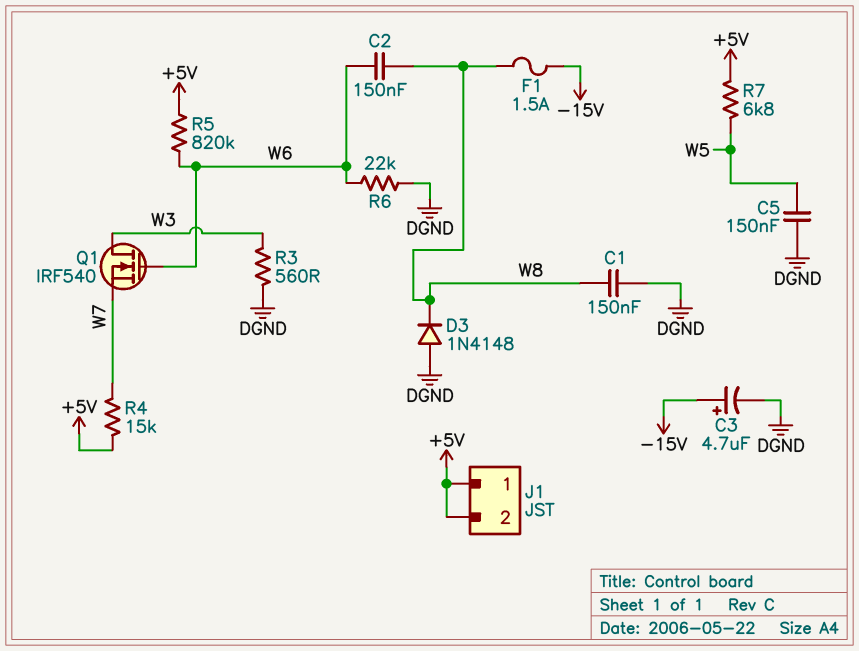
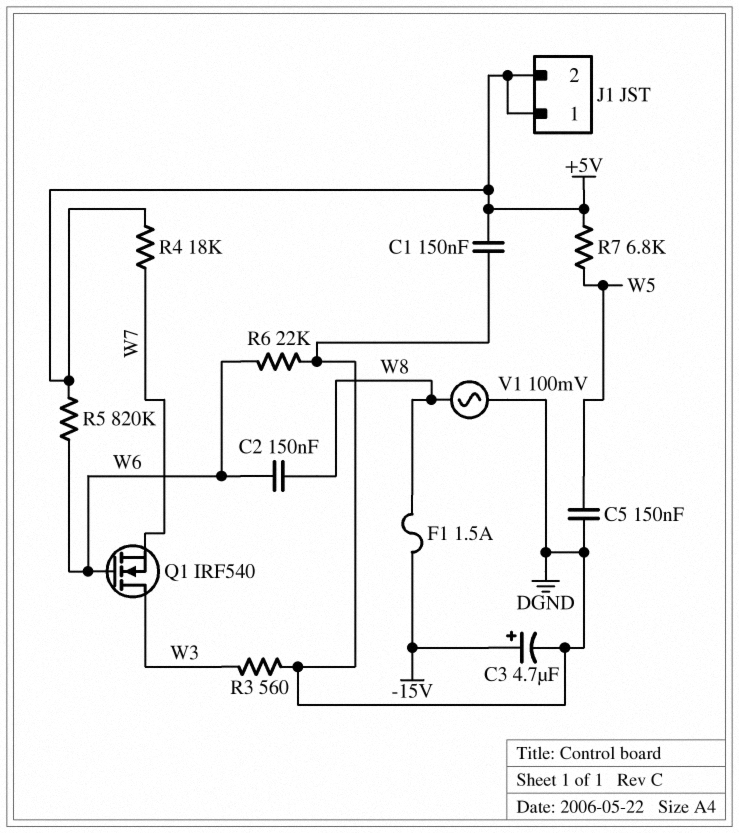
C1: 150nF (DGND, W8) -> 150nF (+5V, DGND)
D3: diode 1N4148 (A DGND, K W8) -> none
R4: 15k (+5V, W7) -> 18k (+5V, W7)
V1: none -> AC 100mV (DGND, W8)

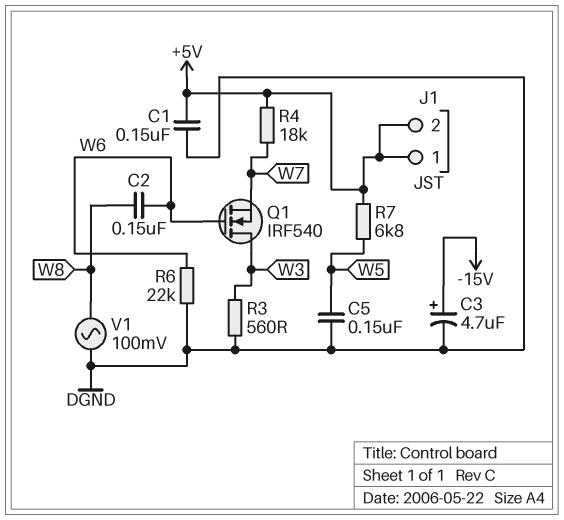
F1: 1.5A (-15V, W8) -> none
R5: 820k (+5V, W6) -> none

